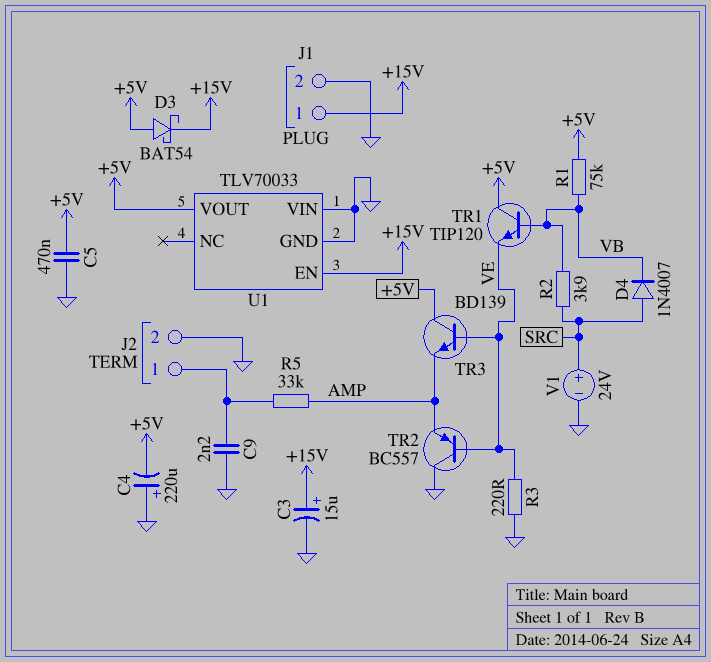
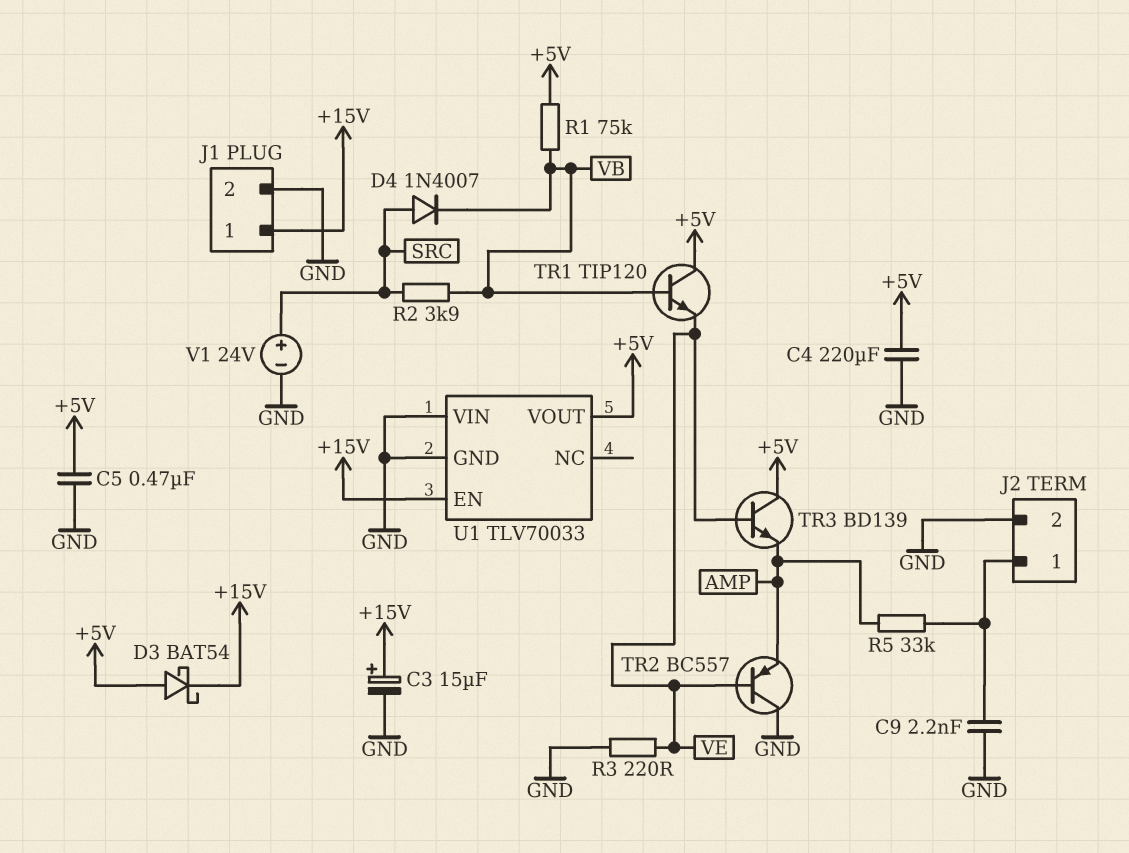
C4: 220uF (plus GND, minus +5V) -> 220uF (+5V, GND)

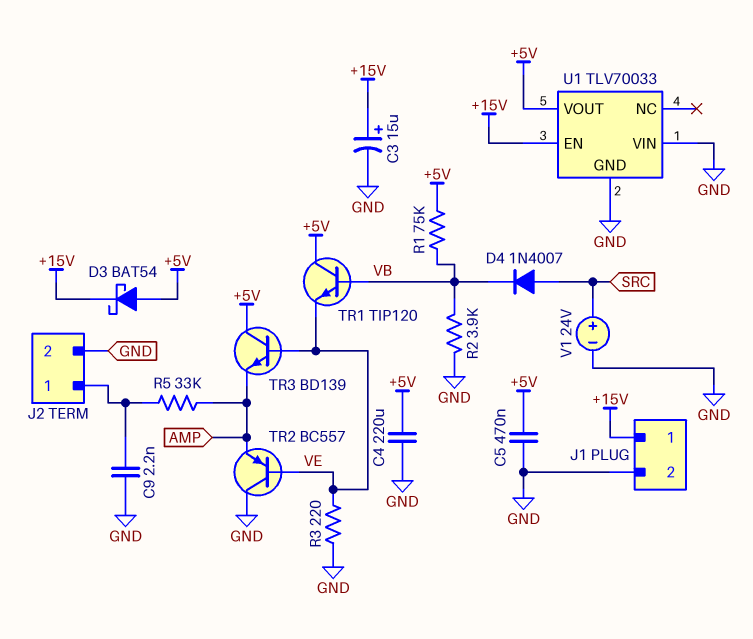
R2: 3.9k (SRC, VB) -> 3.9k (GND, VB)

